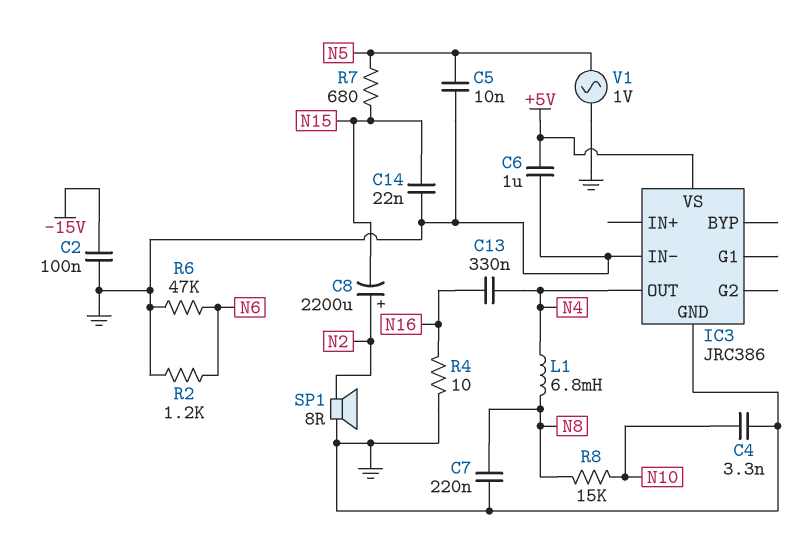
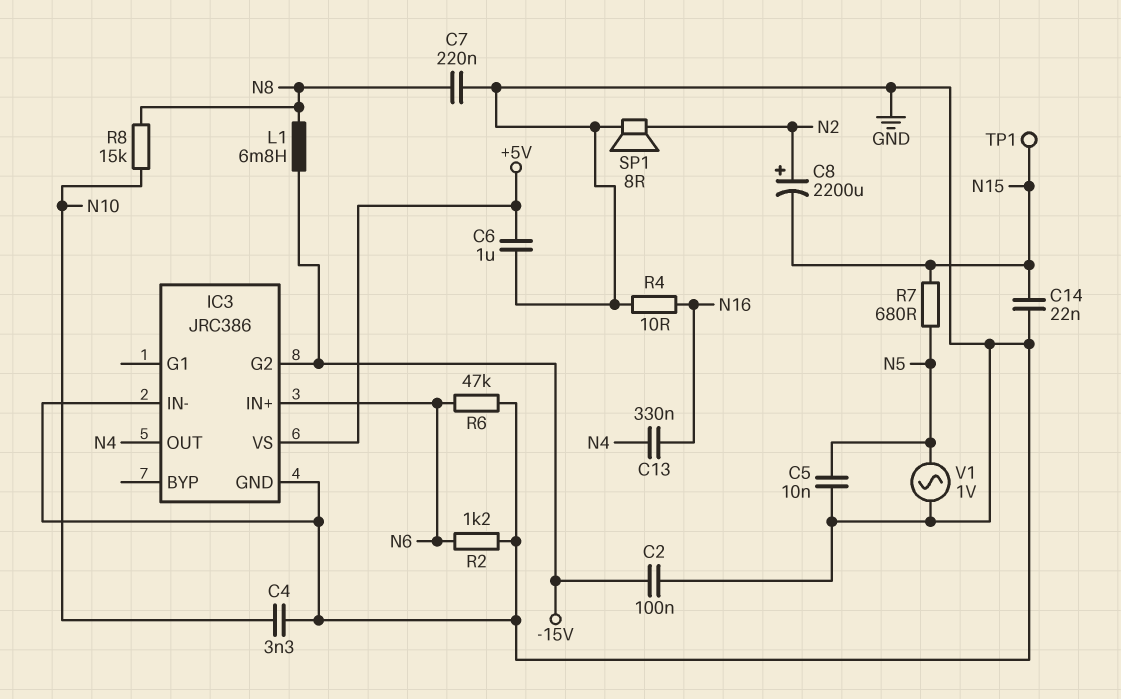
IC3 pin G2: none -> -15V
IC3 pin IN+: none -> N6
L1: 6.8mH (N4, N8) -> 6.8mH (-15V, N8)
TP1: none -> test point (N15)

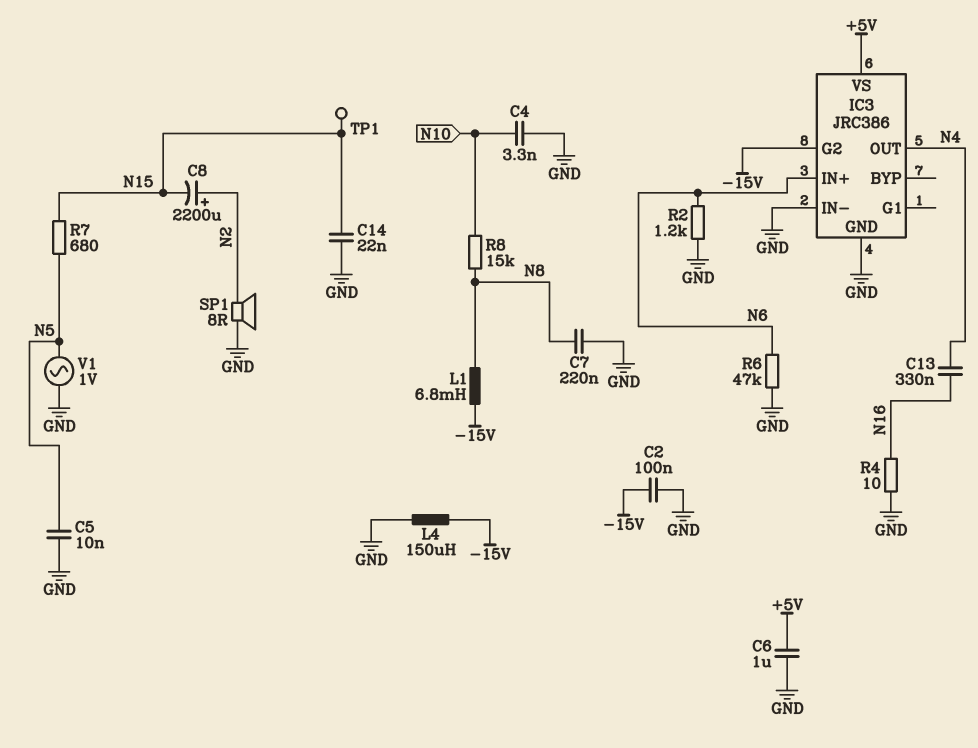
L4: none -> 150uH (-15V, GND)

